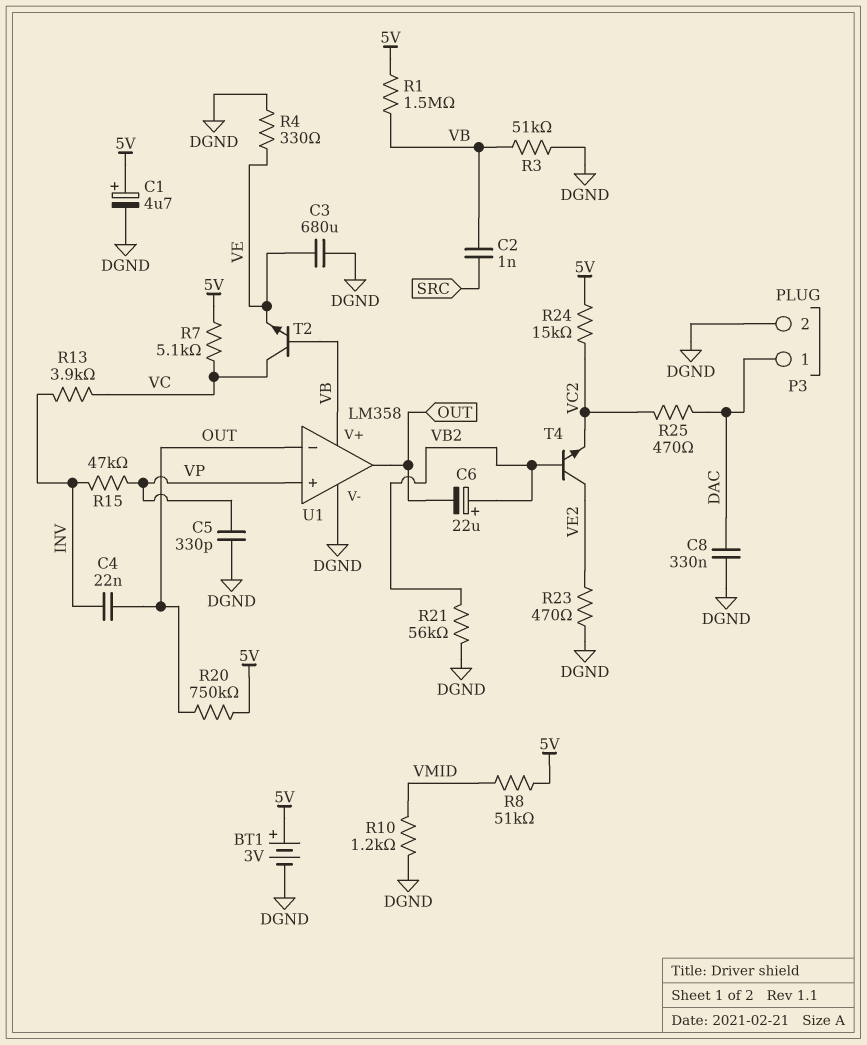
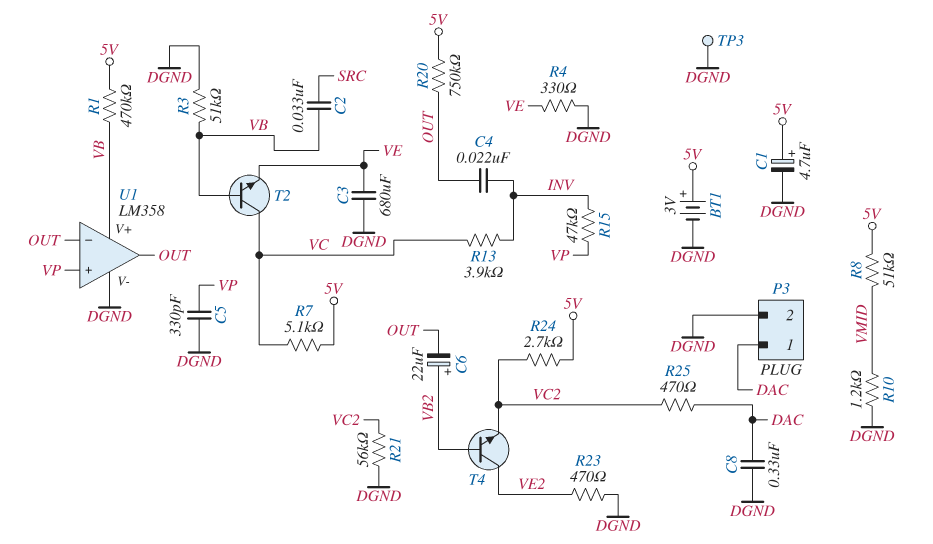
C2: 1nF (SRC, VB) -> 33nF (SRC, VB)
R1: 1.5M (5V, VB) -> 470k (5V, VB)
R21: 56k (DGND, VB2) -> 56k (DGND, VC2)
R24: 15k (5V, VC2) -> 2.7k (5V, VC2)
TP3: none -> test point (DGND)

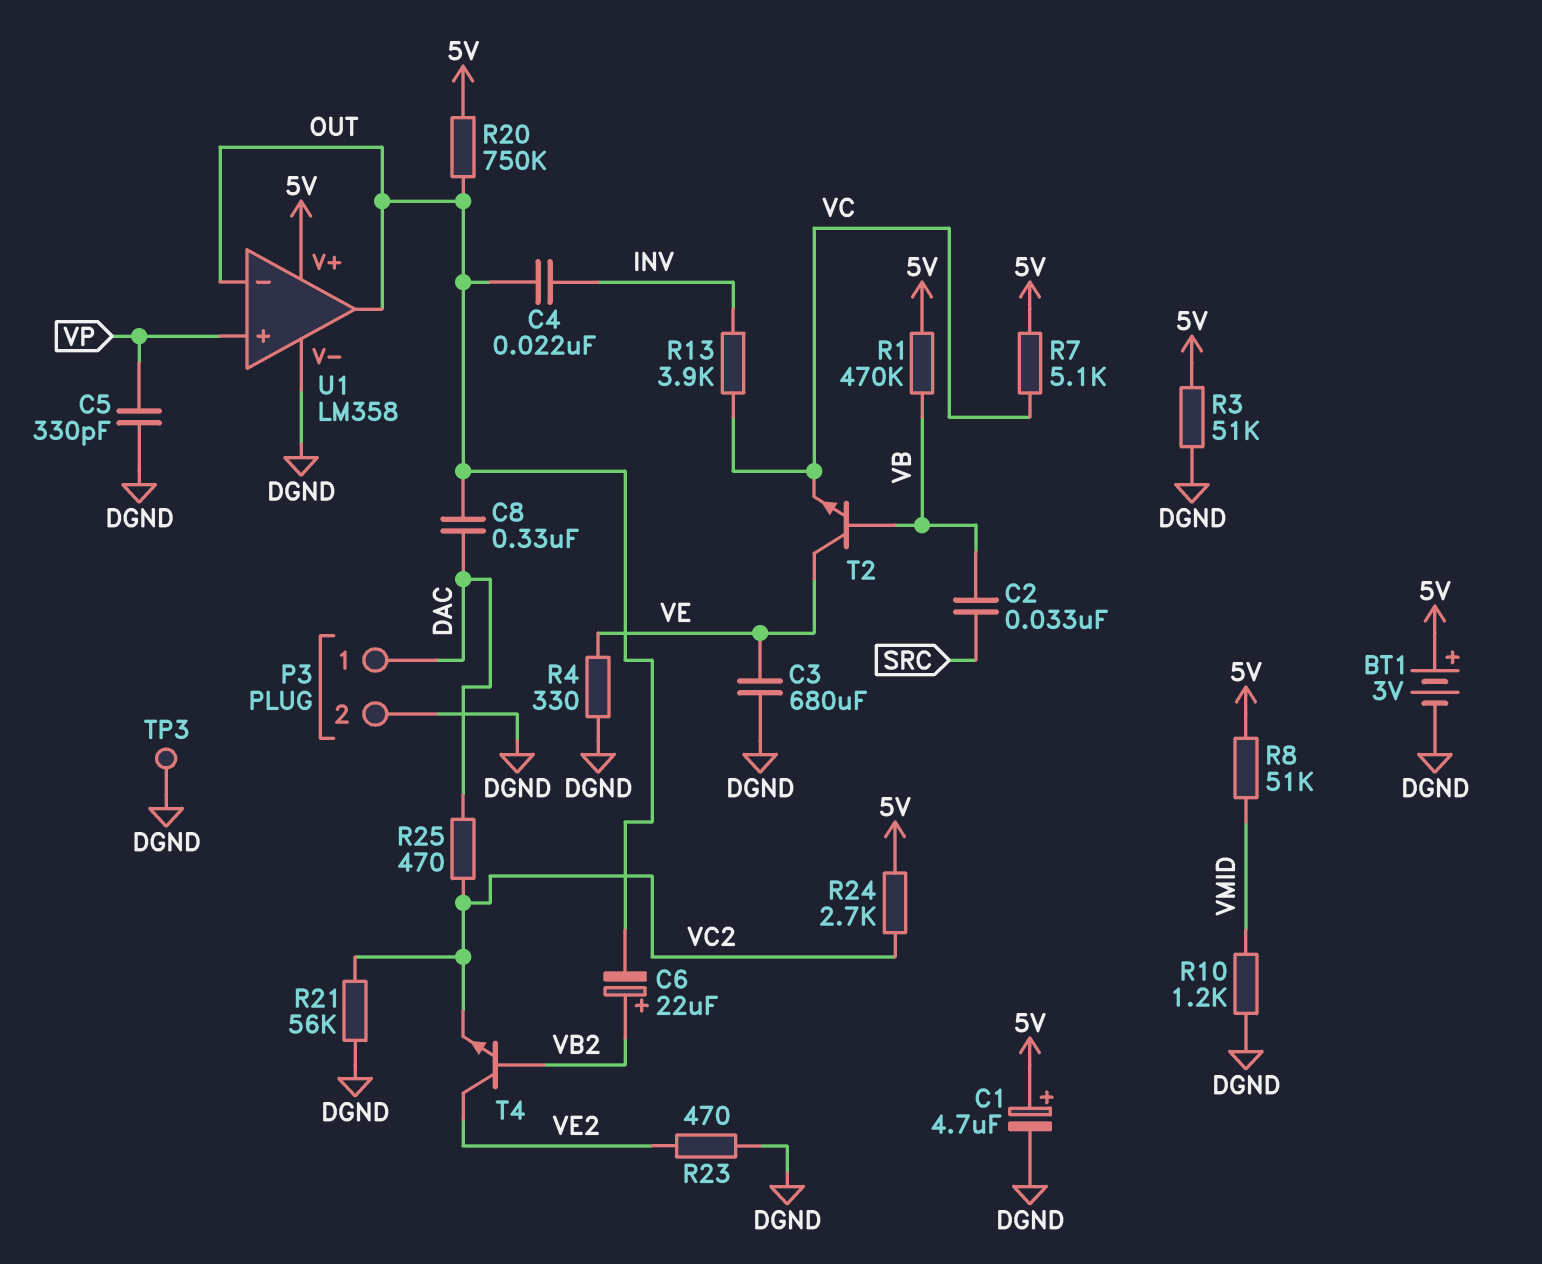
C8: 330nF (DAC, DGND) -> 330nF (DAC, OUT)
R3: 51k (DGND, VB) -> 51k (5V, DGND)
R15: 47k (INV, VP) -> none
T2: NPN (B VB, C VC, E VE) -> NPN (B VB, C VE, E VC)
U1 pin V+: VB -> 5V

